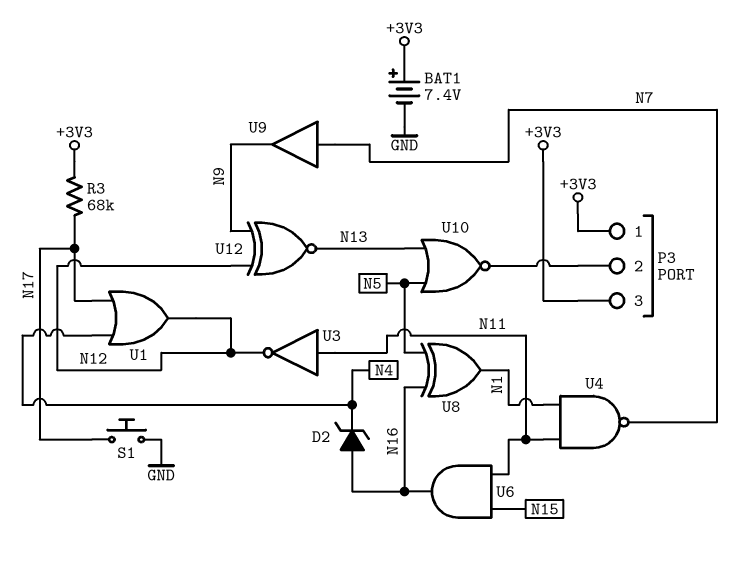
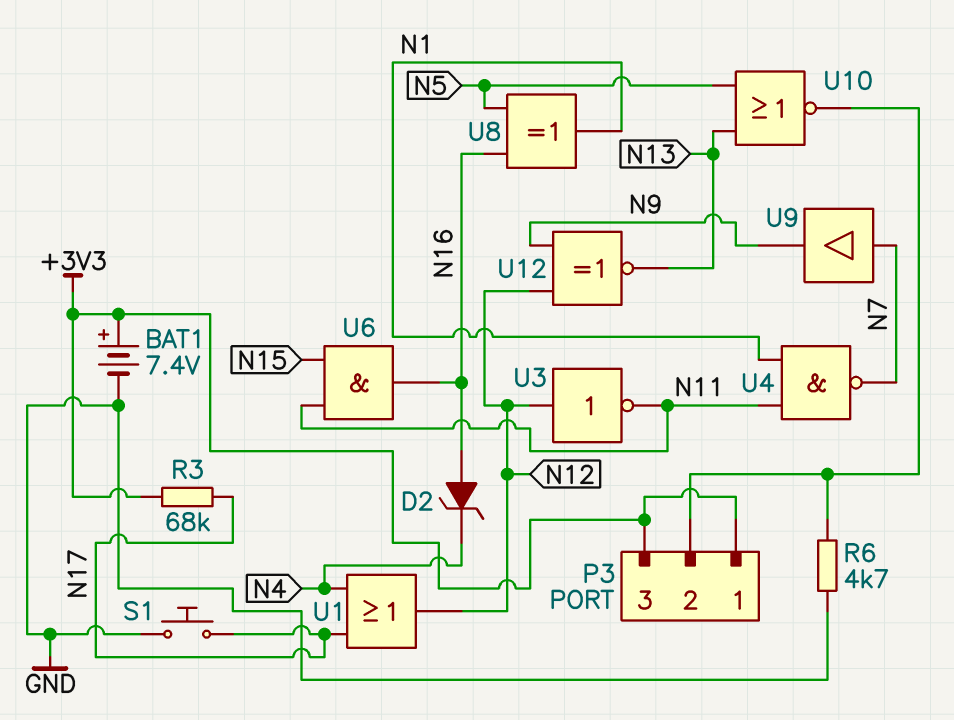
R6: none -> 4.7k (GND, P3/2)
U3: NOT (in N11, out N12) -> NOT (in N12, out N11)

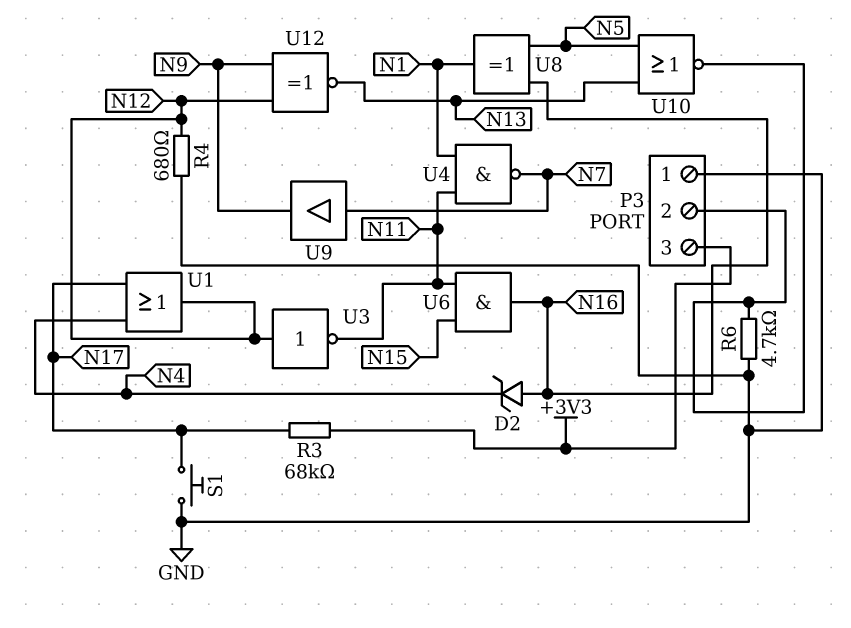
BAT1: 7.4V (plus +3V3, minus GND) -> none
P3 pin 1: +3V3 -> GND
R4: none -> 680 (GND, N12)

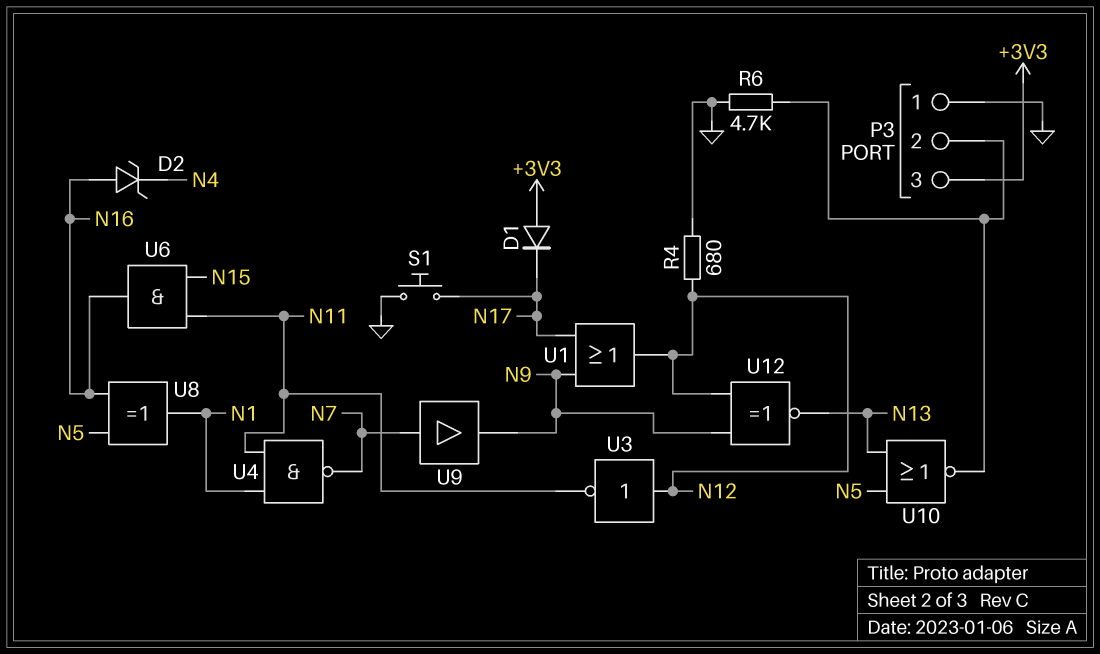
D1: none -> diode (A +3V3, K N17)
R3: 68k (+3V3, N17) -> none
U1: OR (in N4, in N17, out N12) -> OR (in N9, in N17, out N12)

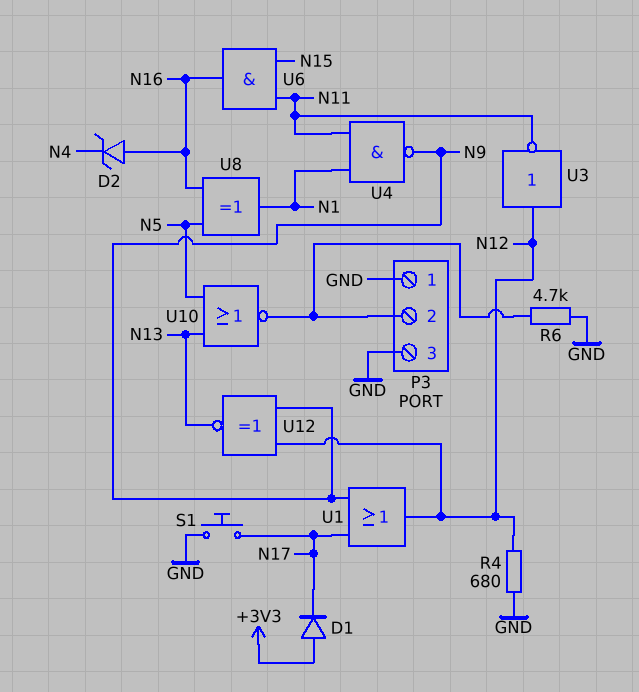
P3 pin 3: +3V3 -> GND
U4: NAND (in N1, in N11, out N7) -> NAND (in N1, in N11, out N9)
U9: buffer (in N7, out N9) -> none

